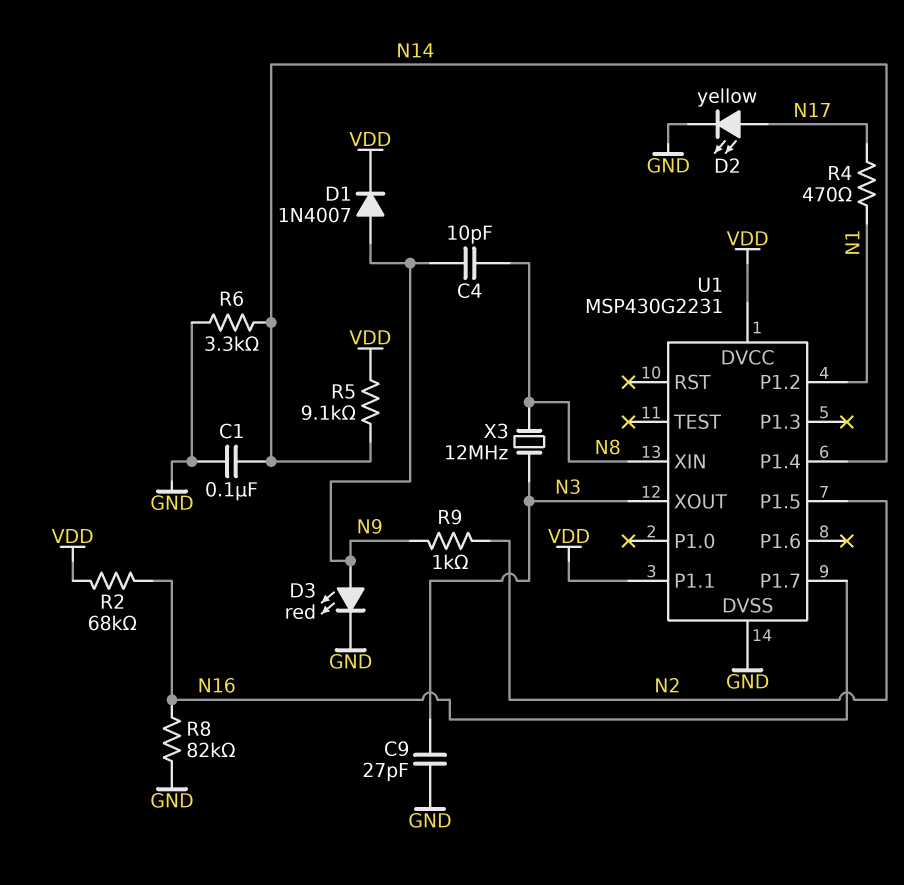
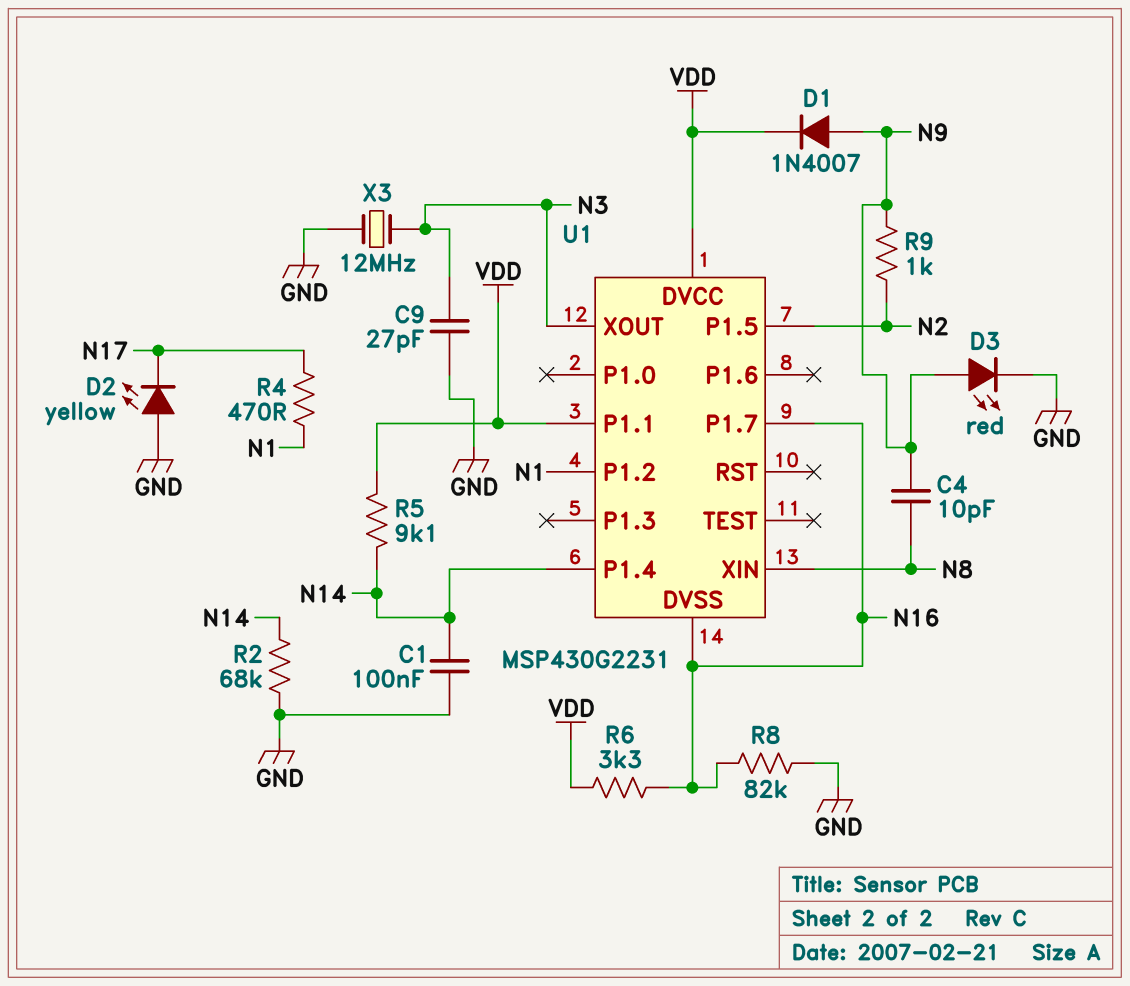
D2: LED yellow (A N17, K GND) -> LED yellow (A GND, K N17)
R2: 68k (N16, VDD) -> 68k (GND, N14)
R6: 3.3k (GND, N14) -> 3.3k (N16, VDD)
U1 pin DVSS: GND -> N16
X3: 12MHz (N3, N8) -> 12MHz (GND, N3)

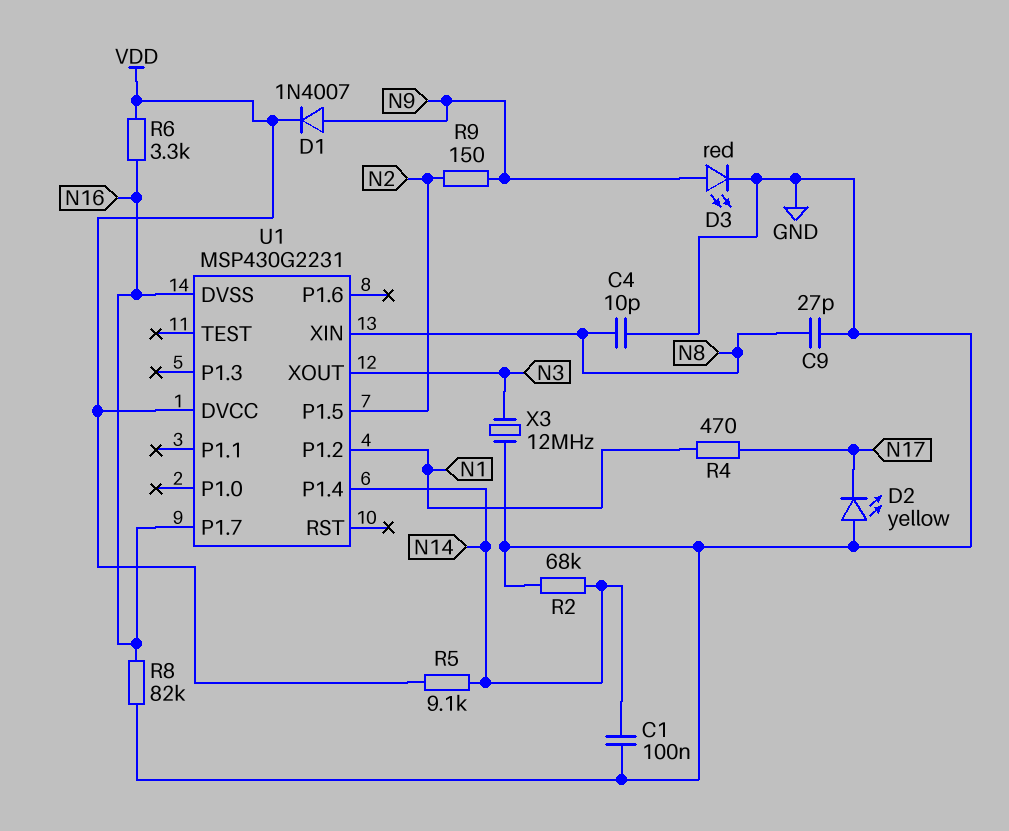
C4: 10pF (N8, N9) -> 10pF (GND, N8)
C9: 27pF (GND, N3) -> 27pF (GND, N8)
R9: 1k (N2, N9) -> 150 (N2, N9)
U1 pin P1.1: VDD -> none

